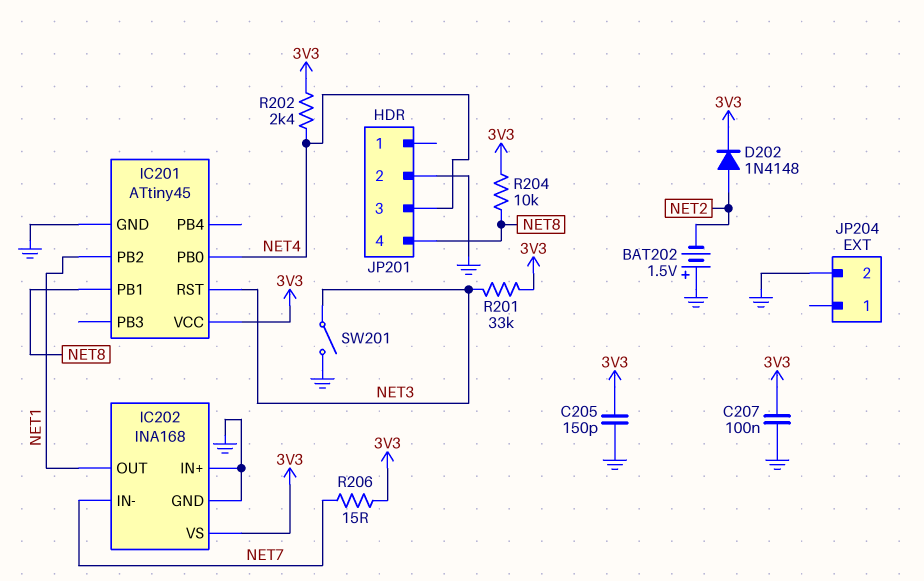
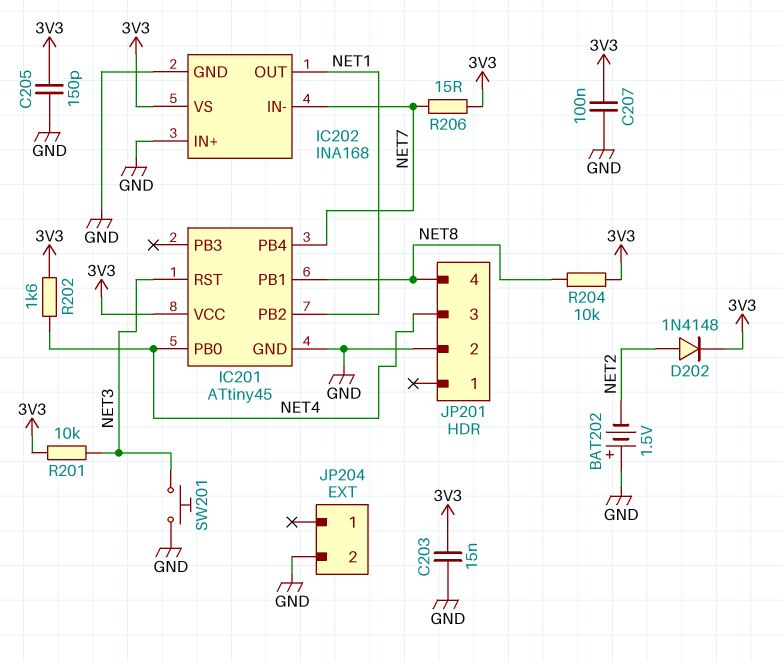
C203: none -> 15nF (3V3, GND)
IC201 pin PB4: none -> NET7
R201: 33k (3V3, NET3) -> 10k (3V3, NET3)
R202: 2.4k (3V3, NET4) -> 1.6k (3V3, NET4)
SW201: switch (GND, NET3) -> button (GND, NET3)

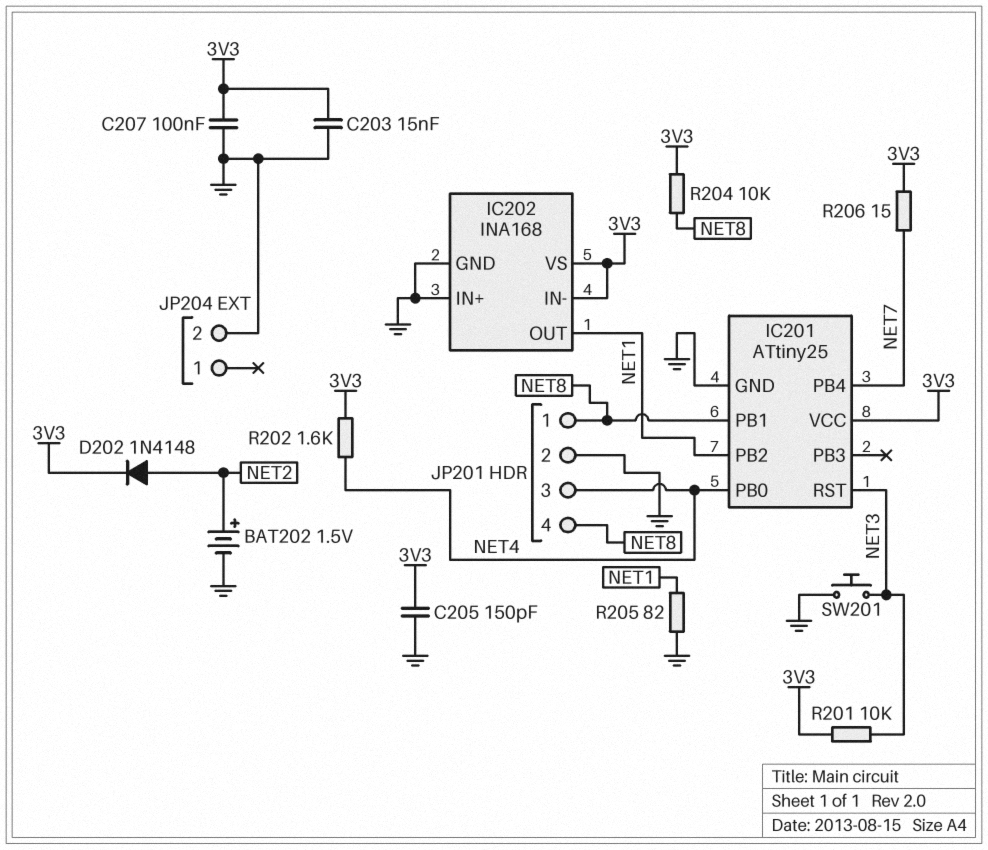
BAT202: 1.5V (plus GND, minus NET2) -> 1.5V (plus NET2, minus GND)
IC201: ATtiny45 -> ATtiny25
IC202 pin IN-: NET7 -> 3V3
JP201 pin 1: none -> NET8
R205: none -> 82 (GND, NET1)

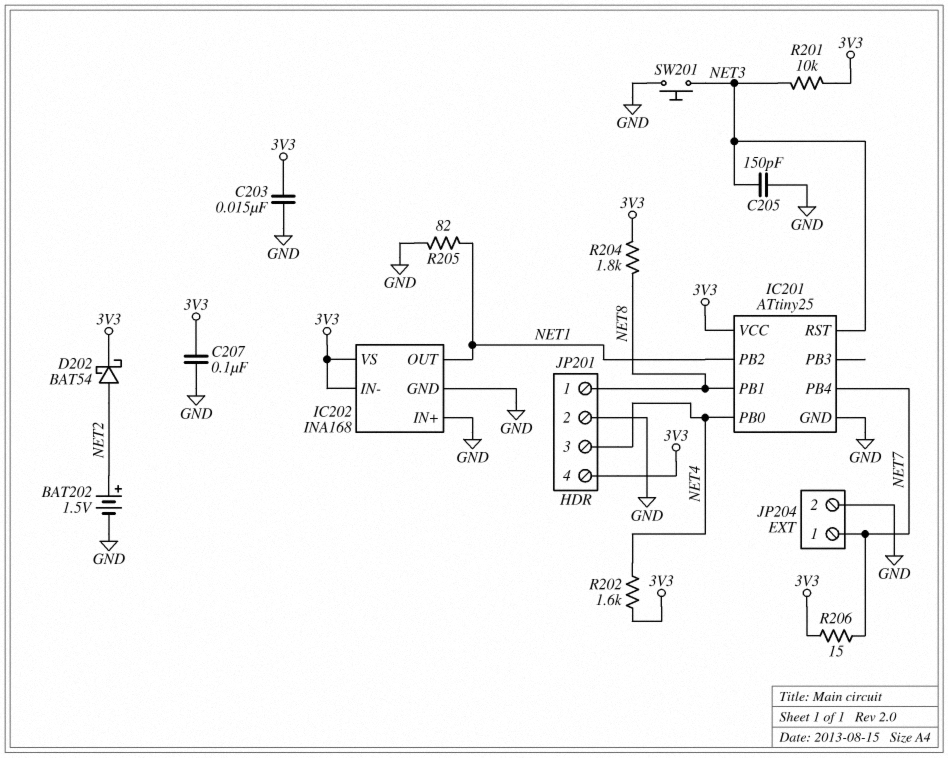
C205: 150pF (3V3, GND) -> 150pF (GND, NET3)
D202: diode 1N4148 (A NET2, K 3V3) -> schottky BAT54 (A NET2, K 3V3)
JP201 pin 4: NET8 -> 3V3
JP204 pin 1: none -> NET7
R204: 10k (3V3, NET8) -> 1.8k (3V3, NET8)

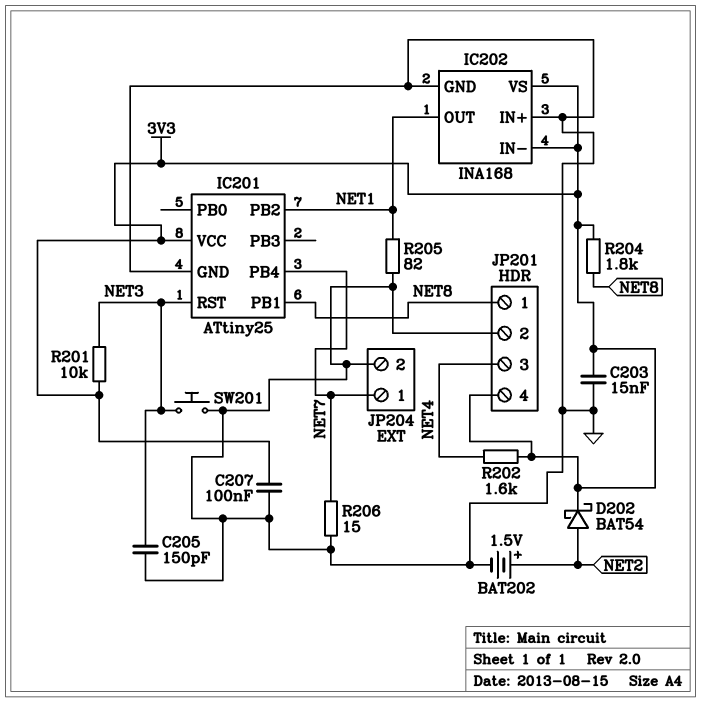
IC201 pin PB0: NET4 -> none
R206: 15 (3V3, NET7) -> 15 (GND, NET7)

